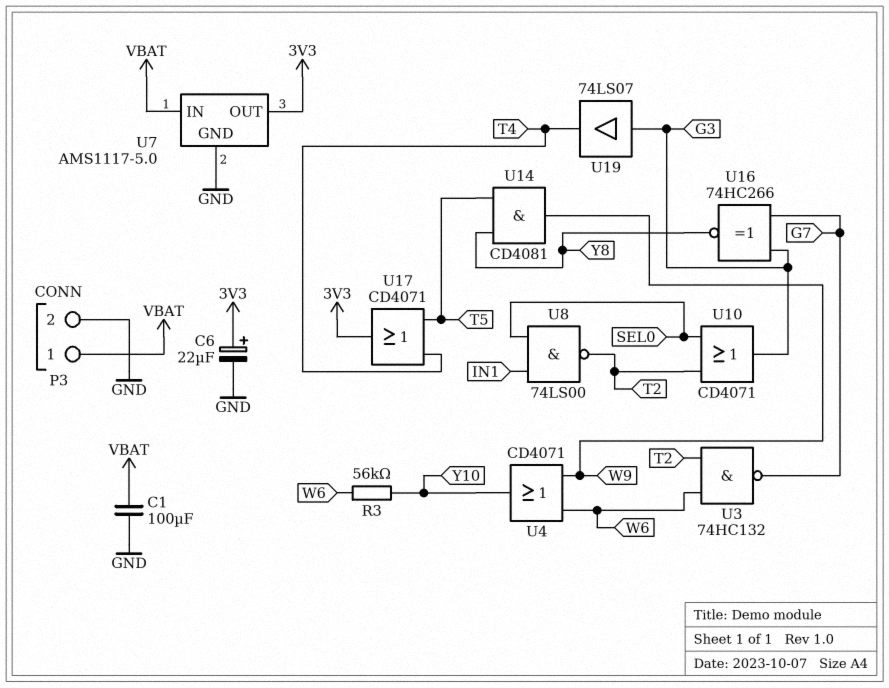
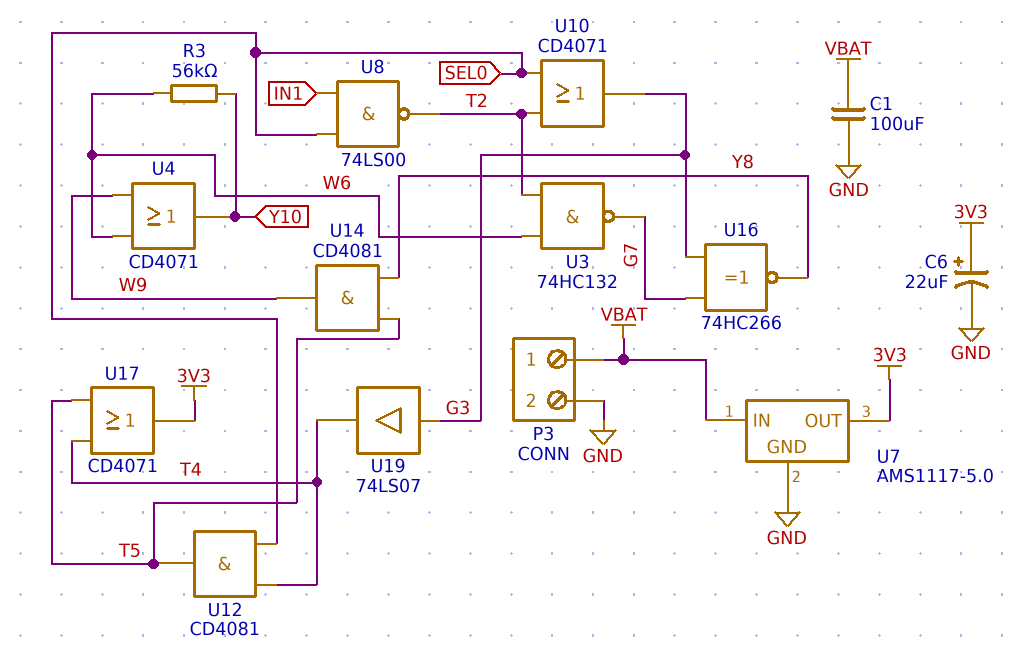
U12: none -> AND CD4081 (in SEL0, in T4, out T5)

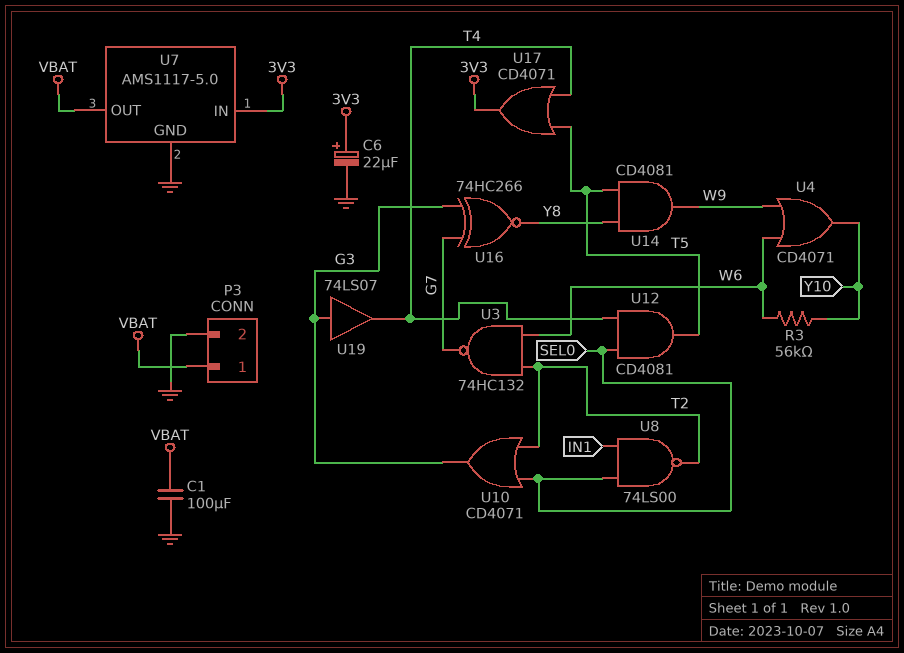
U7 pin IN: VBAT -> 3V3
U7 pin OUT: 3V3 -> VBAT

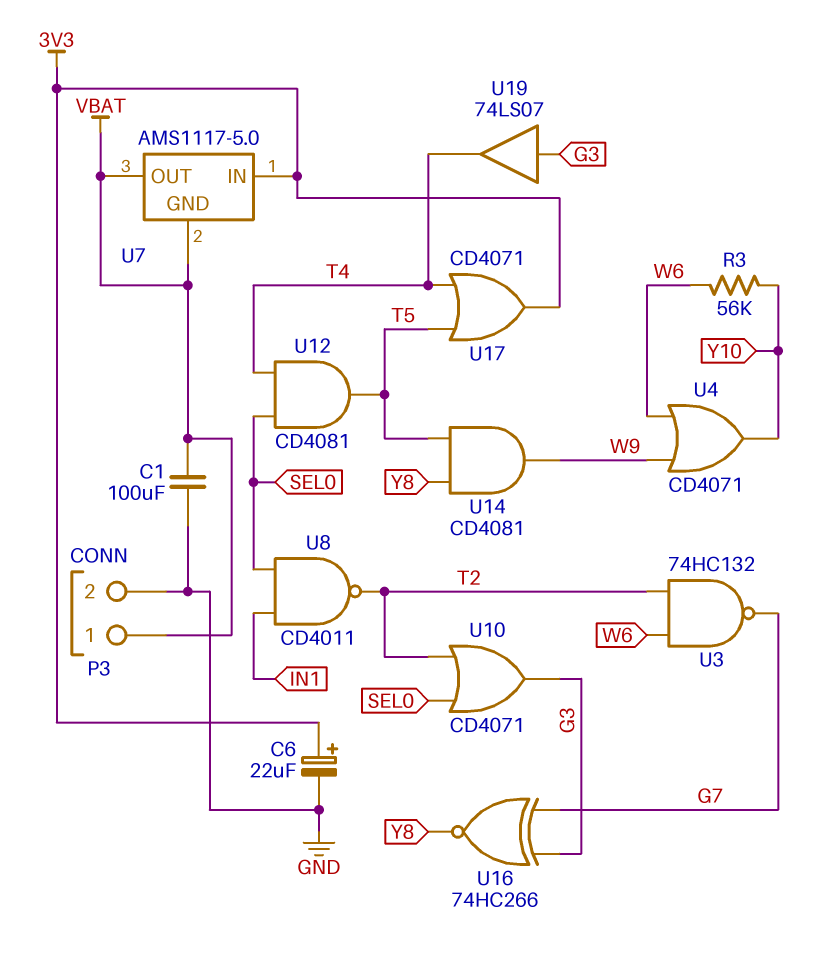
U7 pin GND: GND -> VBAT
U8: NAND 74LS00 (in IN1, in SEL0, out T2) -> NAND CD4011 (in IN1, in SEL0, out T2)

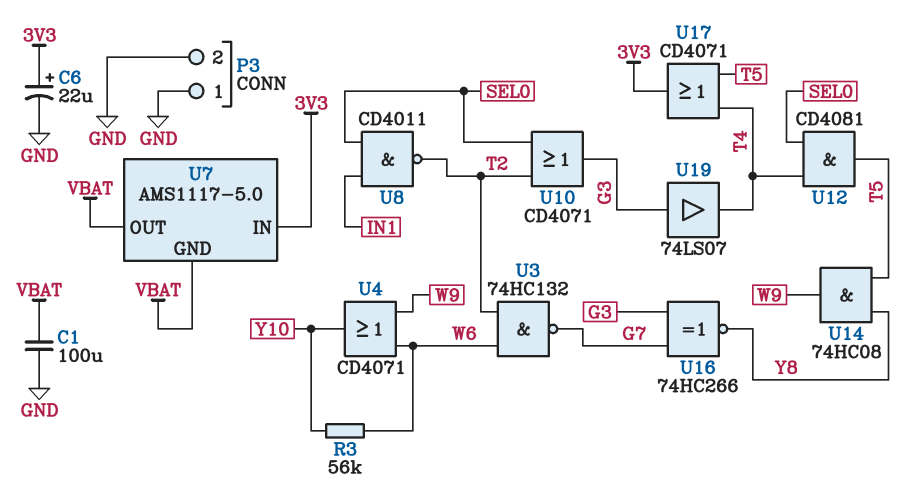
P3 pin 1: VBAT -> GND
U14: AND CD4081 (in T5, in Y8, out W9) -> AND 74HC08 (in T5, in Y8, out W9)

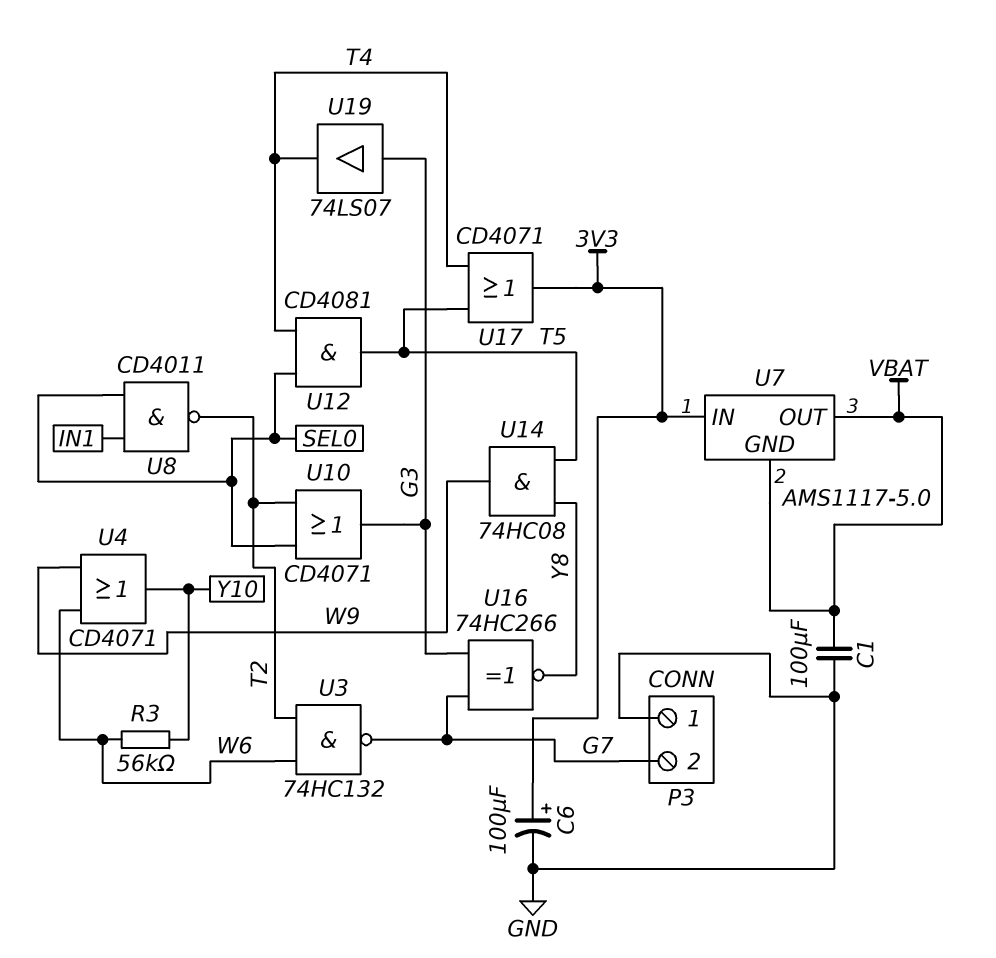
C6: 22uF (plus 3V3, minus GND) -> 100uF (plus 3V3, minus GND)
P3 pin 2: GND -> G7

